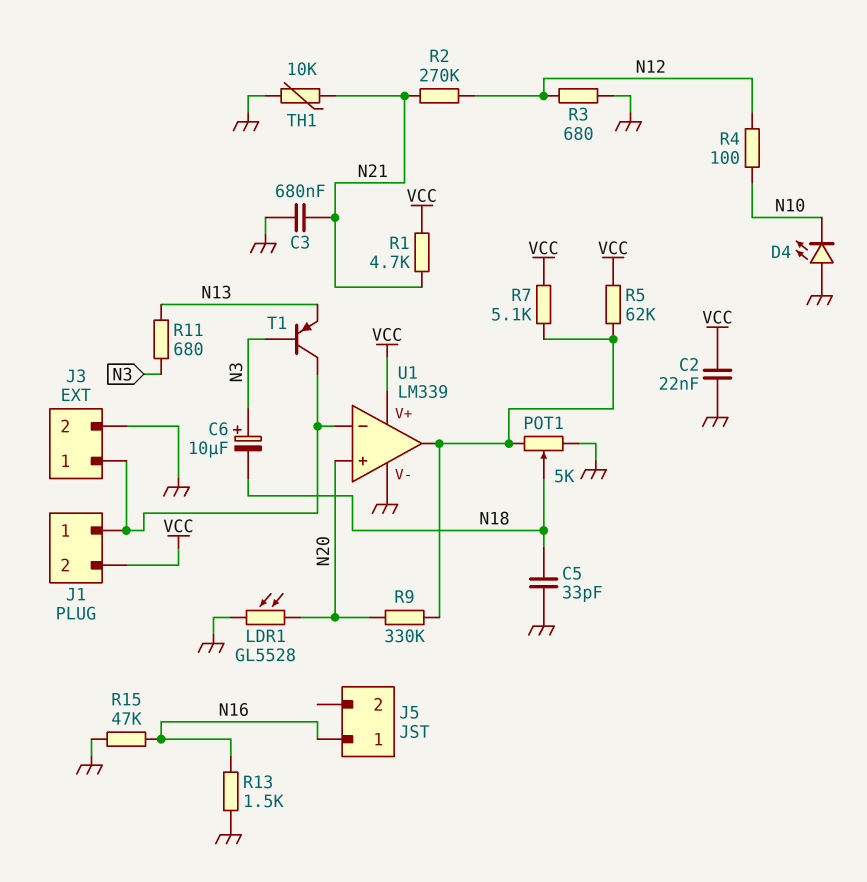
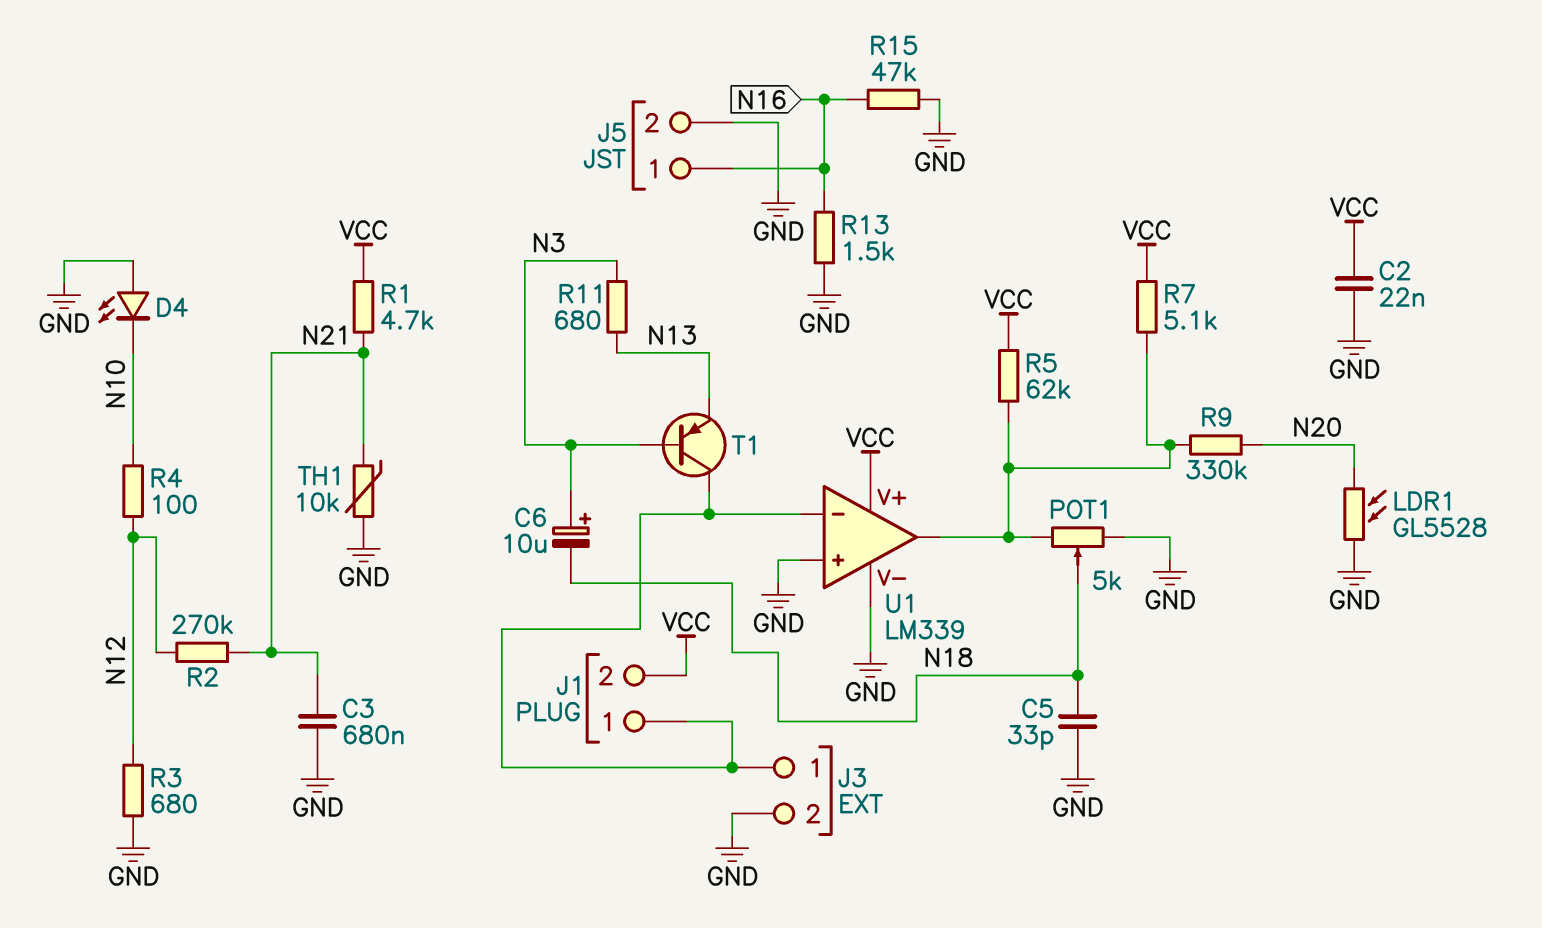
J5 pin 2: none -> GND
U1 pin in+: N20 -> GND

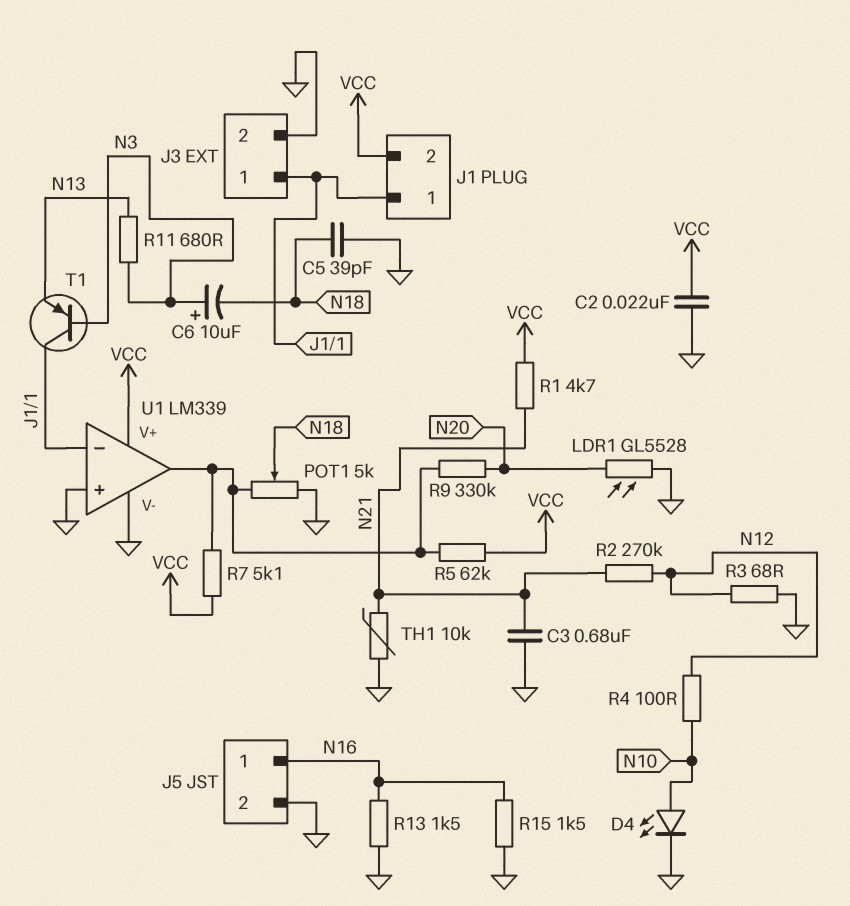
C5: 33pF (GND, N18) -> 39pF (GND, N18)
D4: LED (A GND, K N10) -> LED (A N10, K GND)
R3: 680 (GND, N12) -> 68 (GND, N12)
R15: 47k (GND, N16) -> 1.5k (GND, N16)

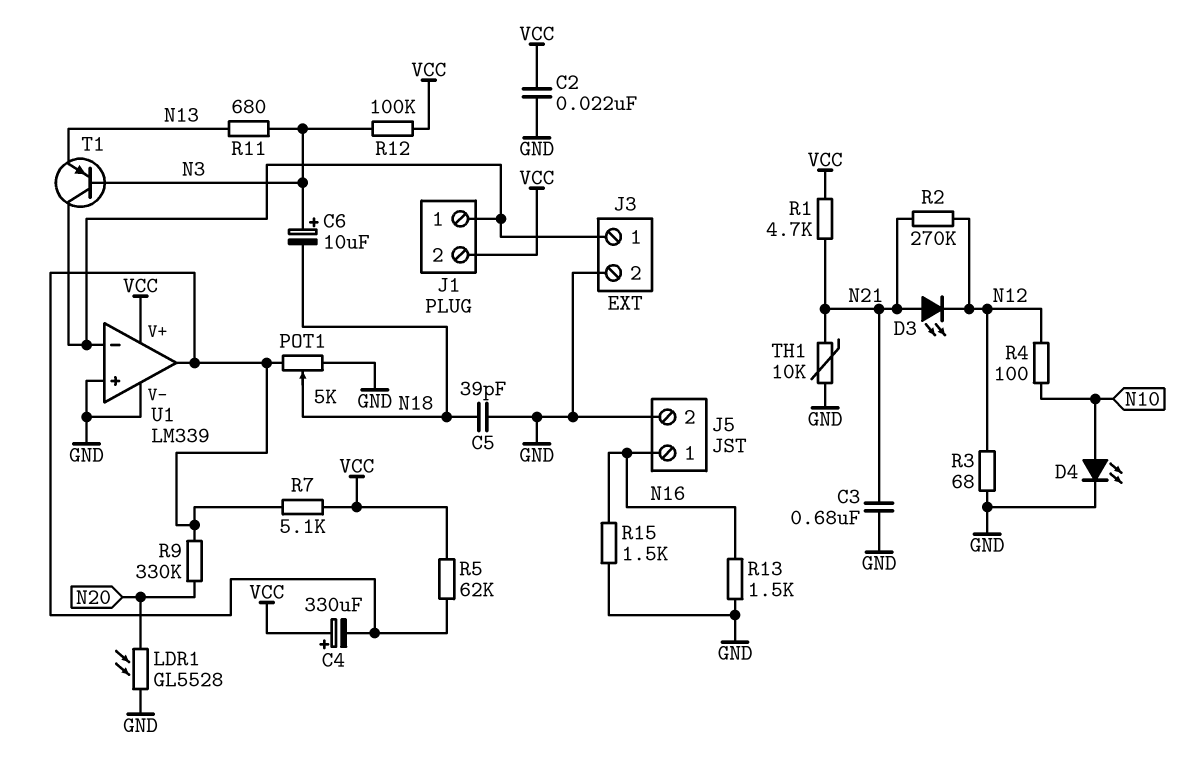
C4: none -> 330uF (plus VCC, minus U1/out)
D3: none -> LED (A N21, K N12)
R12: none -> 100k (N3, VCC)

